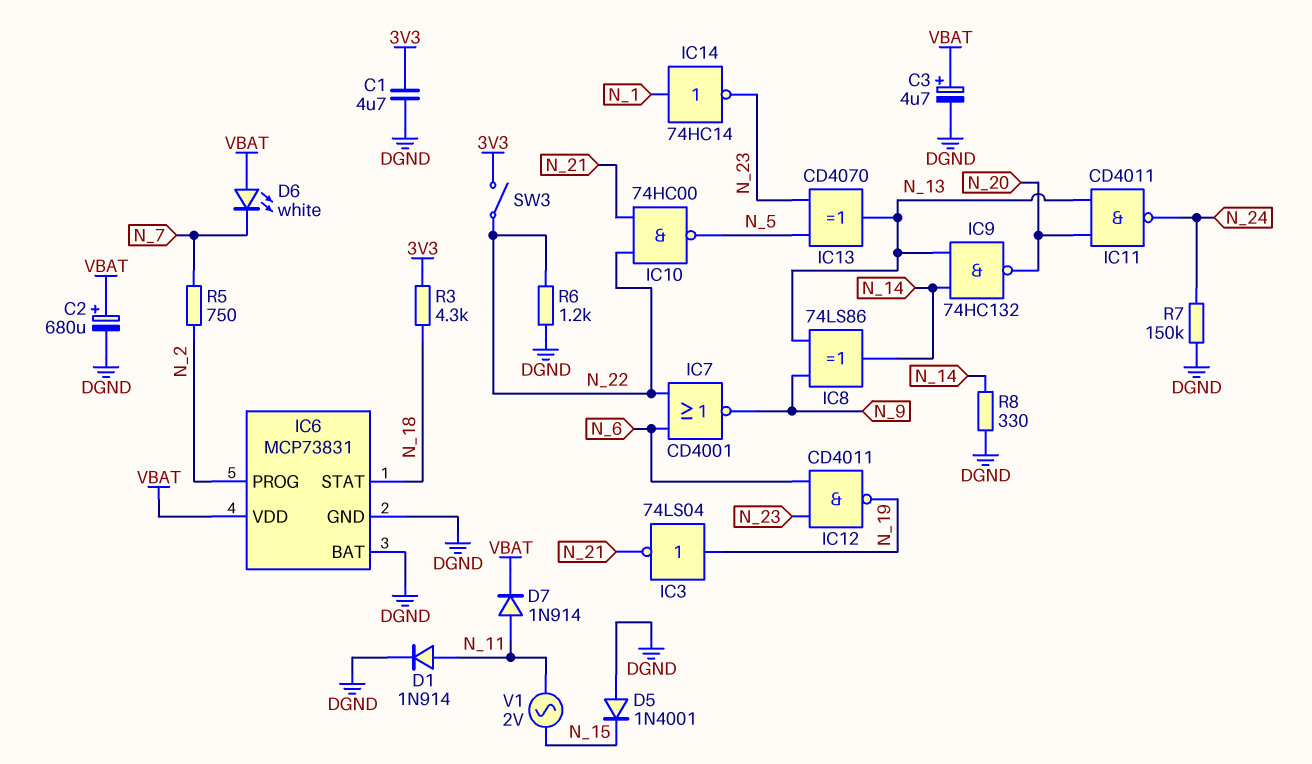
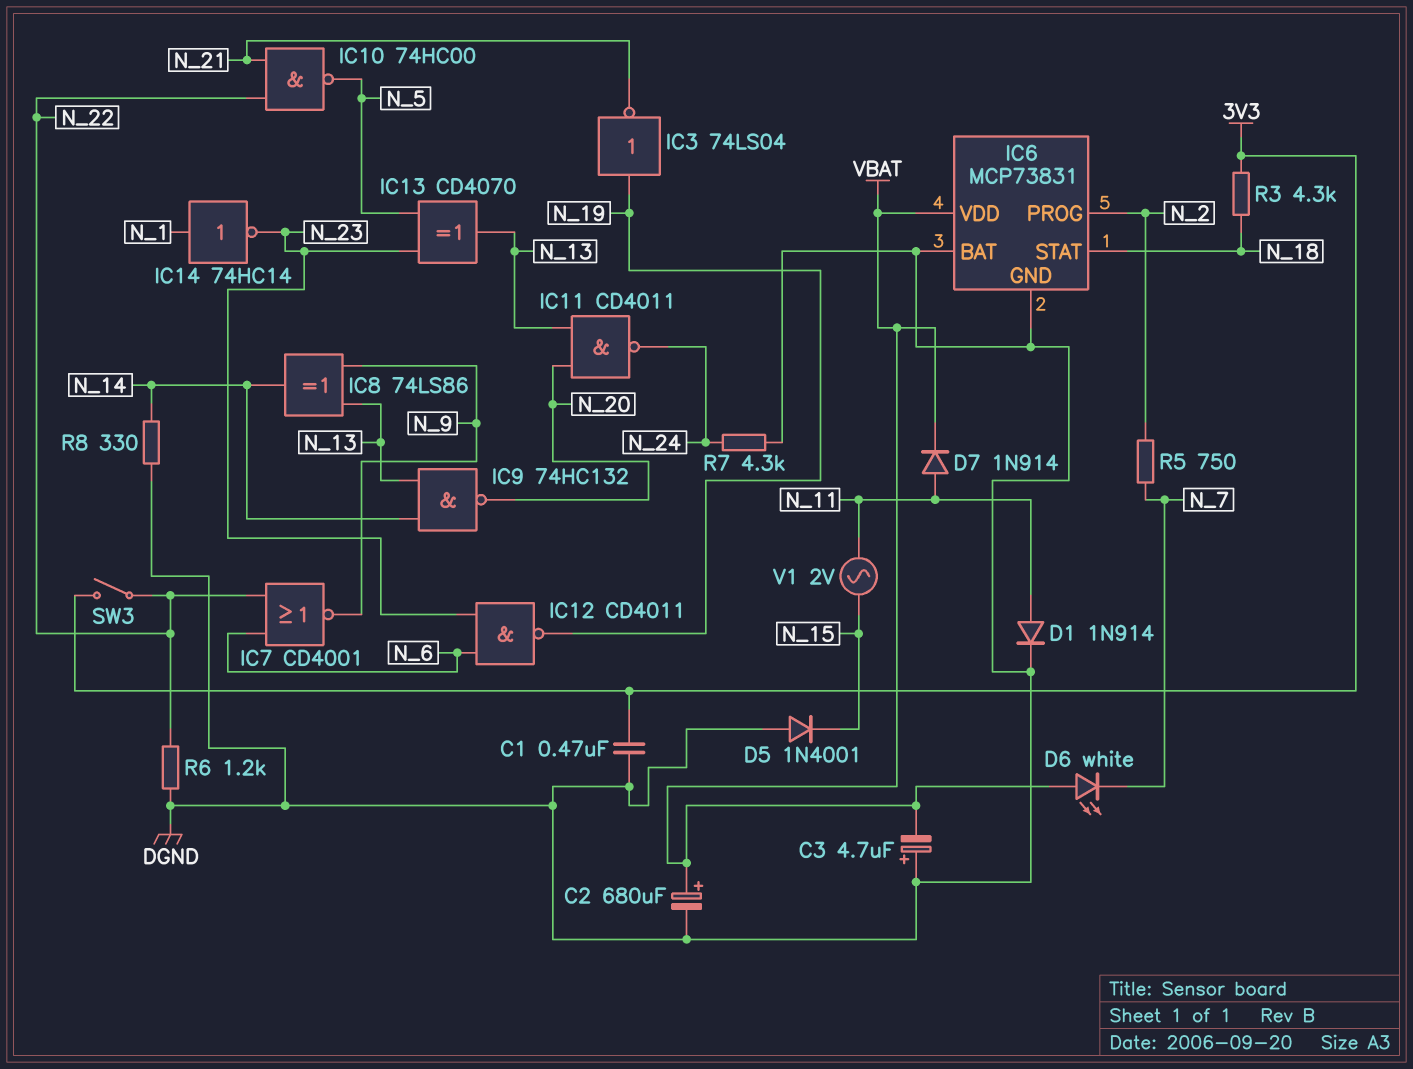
C1: 4.7uF (3V3, DGND) -> 470nF (3V3, DGND)
C3: 4.7uF (plus VBAT, minus DGND) -> 4.7uF (plus DGND, minus VBAT)
R7: 150k (DGND, N_24) -> 4.3k (DGND, N_24)

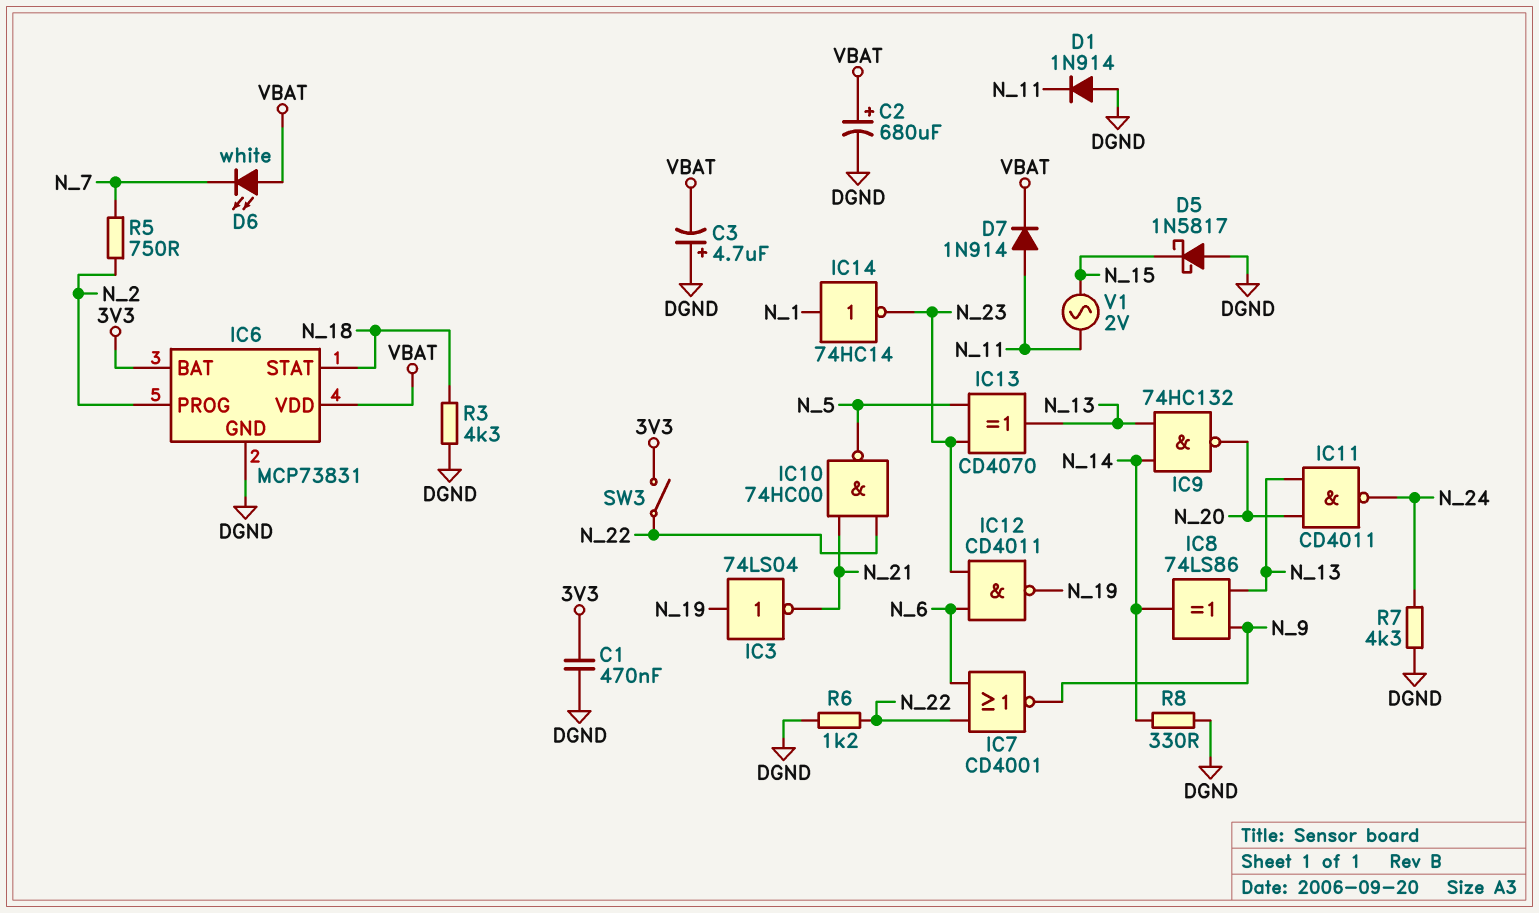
D1: diode 1N914 (A N_11, K DGND) -> diode 1N914 (A DGND, K N_11)
D5: diode 1N4001 (A DGND, K N_15) -> schottky 1N5817 (A DGND, K N_15)
IC6 pin BAT: DGND -> 3V3
R3: 4.3k (3V3, N_18) -> 4.3k (DGND, N_18)

